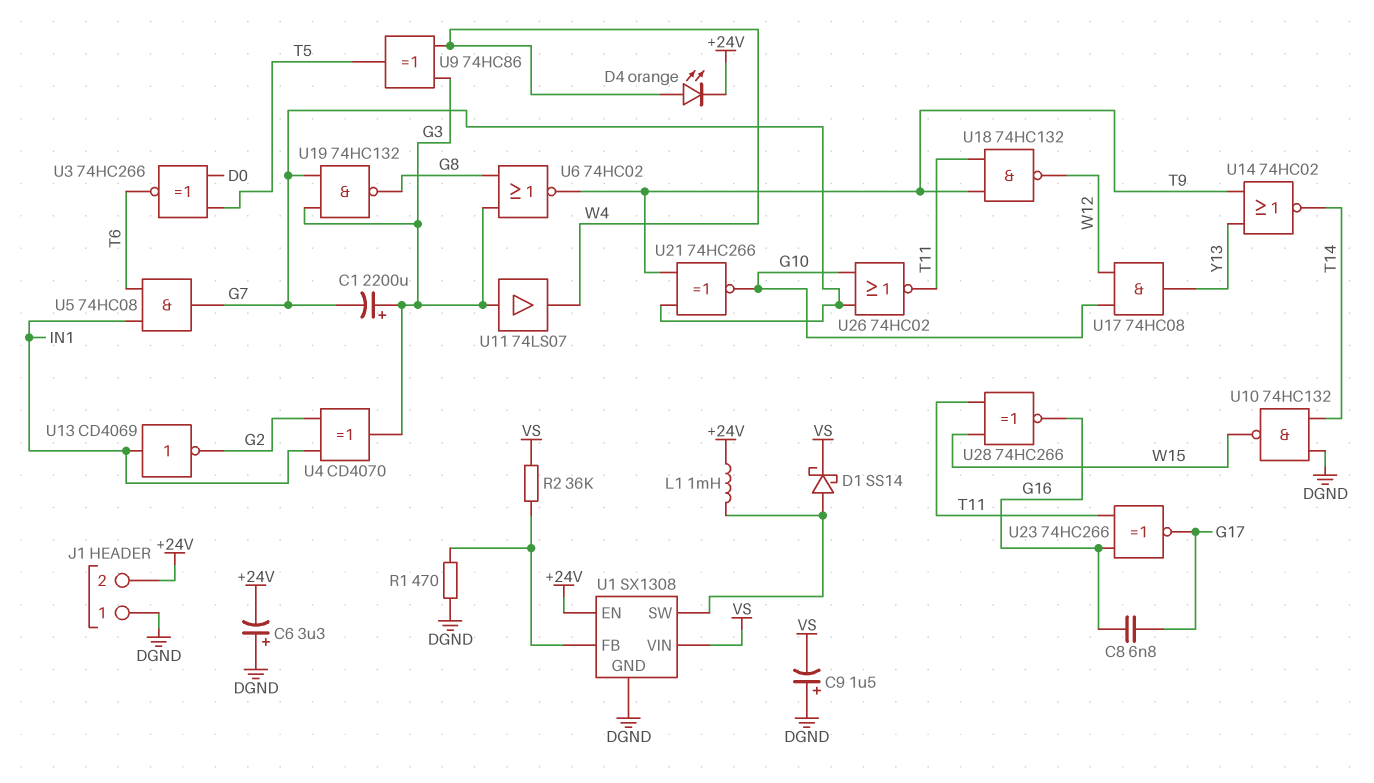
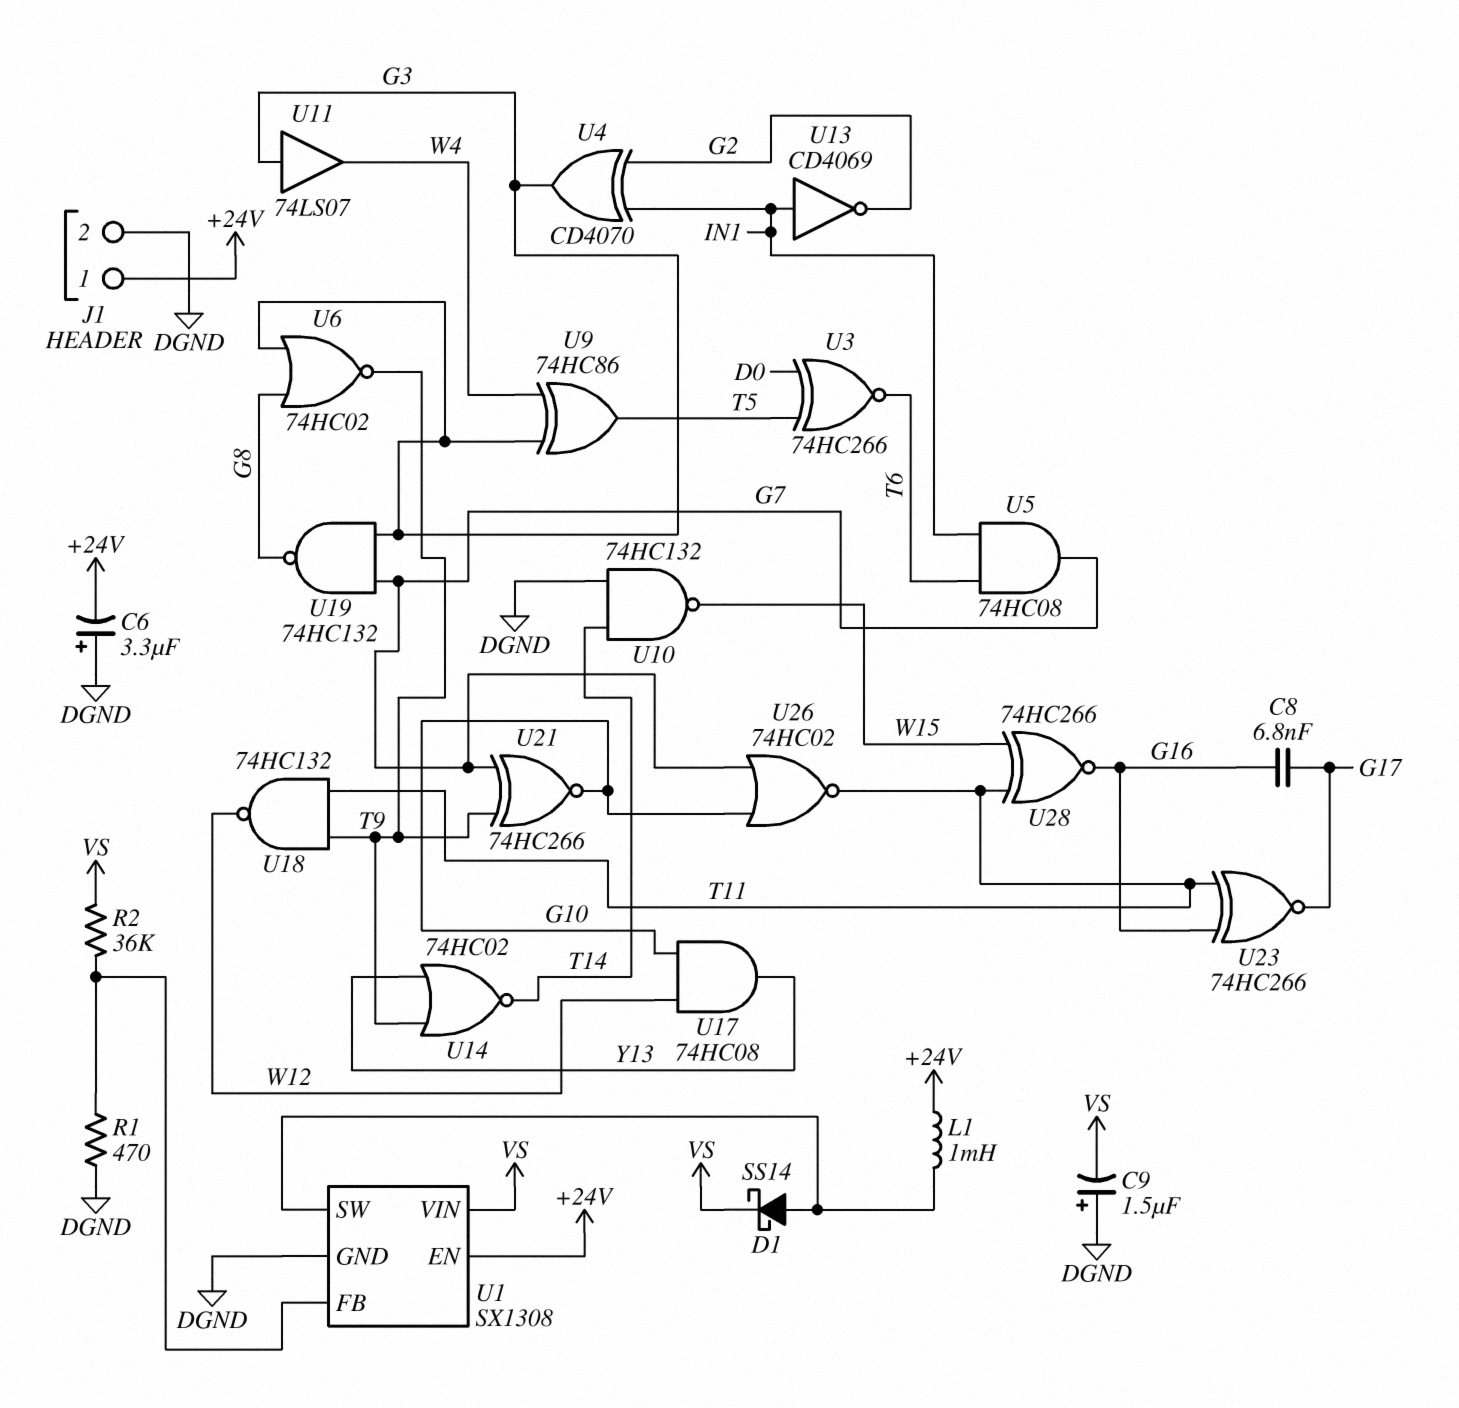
C1: 2200uF (plus G3, minus G7) -> none
D4: LED orange (A W4, K +24V) -> none
J1 pin 1: DGND -> +24V
J1 pin 2: +24V -> DGND

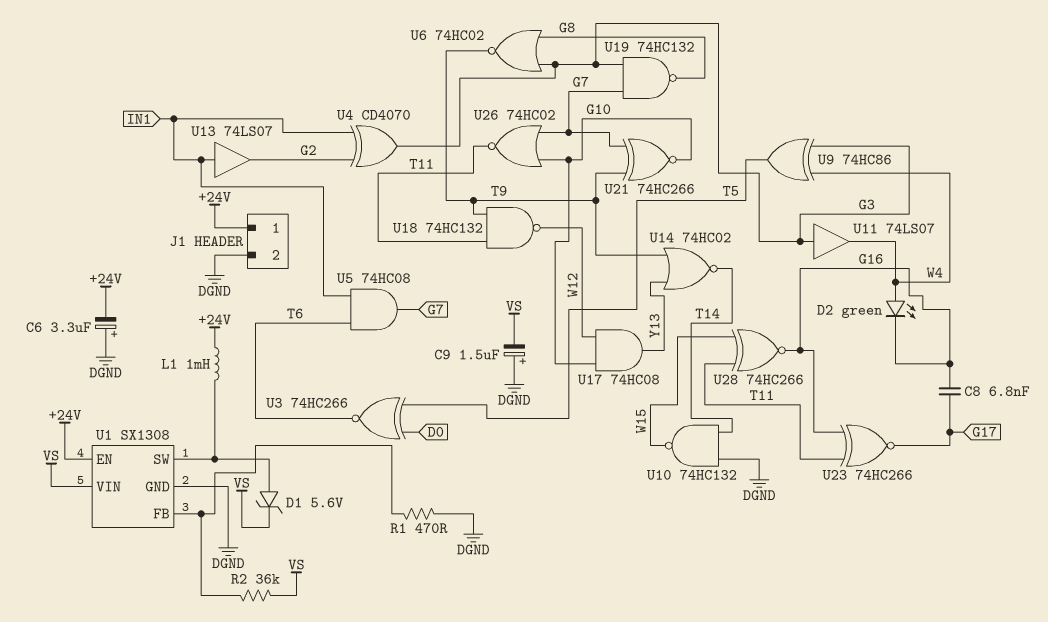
D1: schottky SS14 (A U1/SW, K VS) -> zener 5.6V (A U1/SW, K VS)
D2: none -> LED green (A W4, K G16)
U13: NOT CD4069 (in IN1, out G2) -> buffer 74LS07 (in IN1, out G2)

